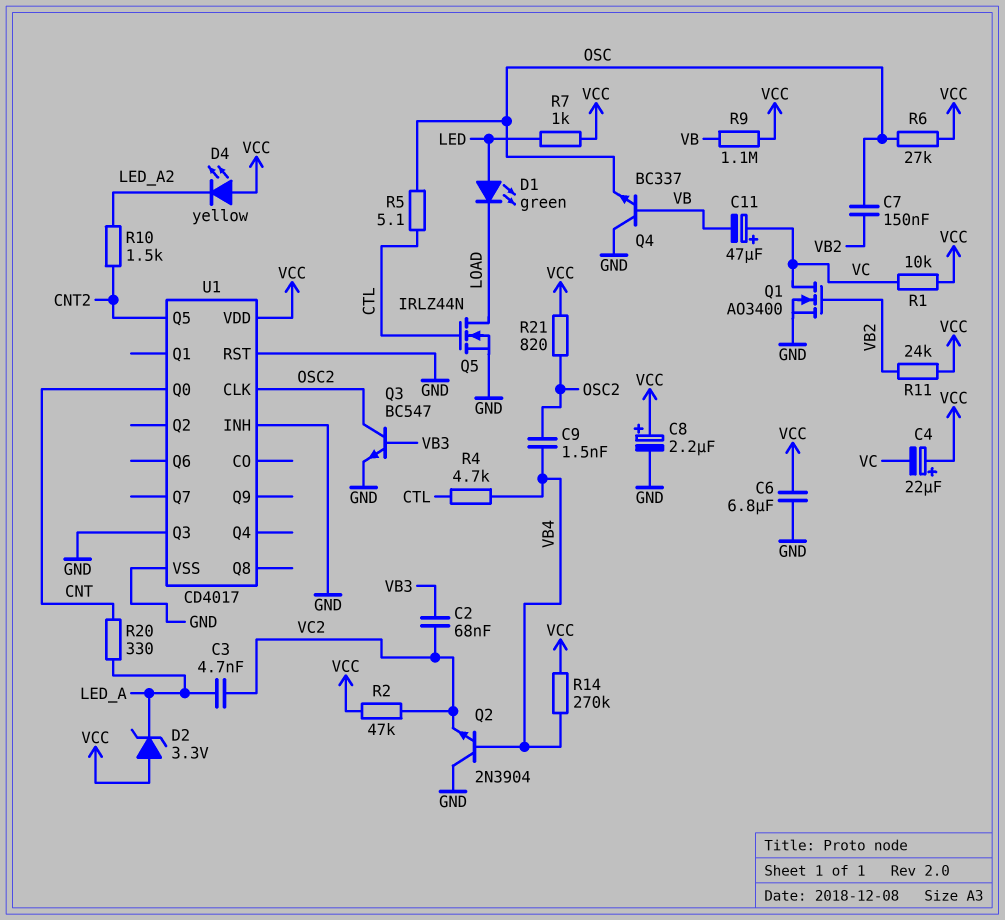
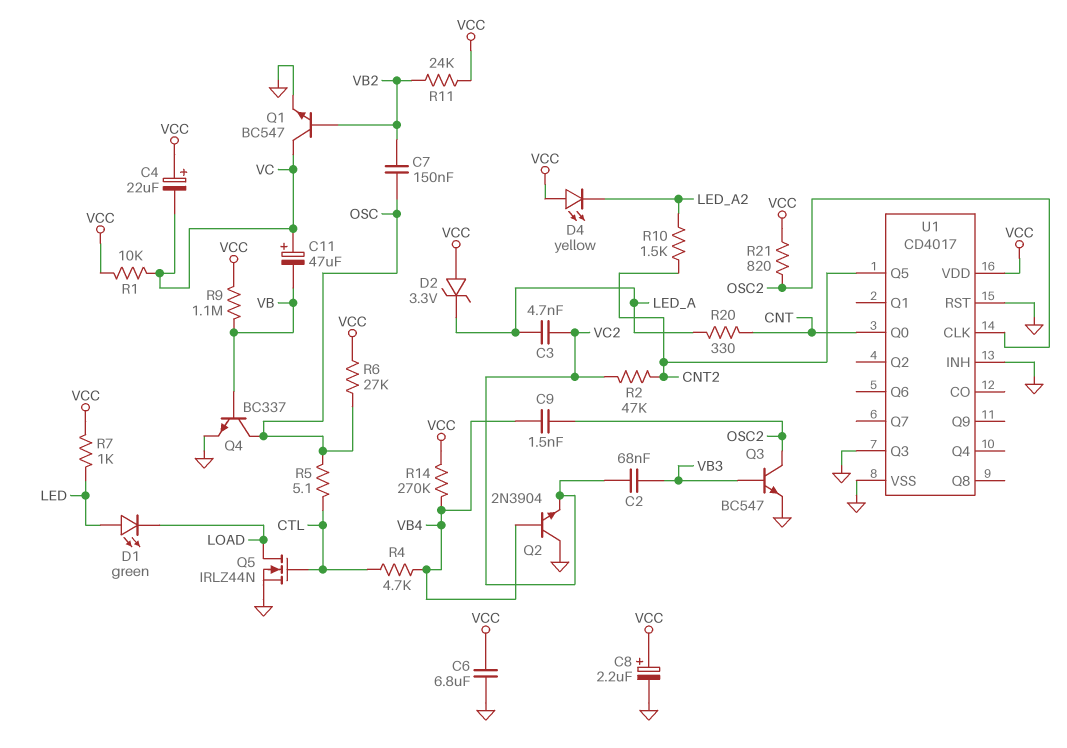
Q1: NMOS AO3400 (G VB2, D VC, S GND) -> NPN BC547 (B VB2, C VC, E GND)
Q4: NPN BC337 (B VB, C GND, E OSC) -> NPN BC337 (B VB, C OSC, E GND)
R2: 47k (VC2, VCC) -> 47k (CNT2, VC2)

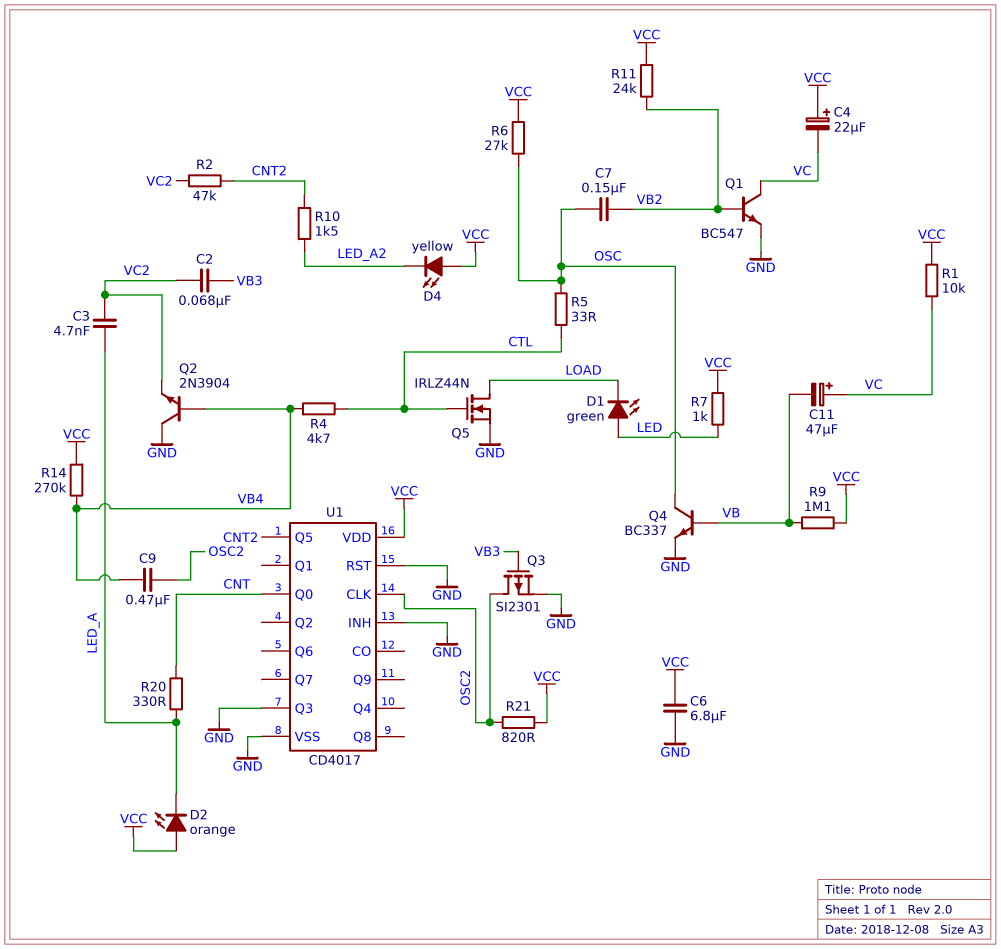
C8: 2.2uF (plus VCC, minus GND) -> none
C9: 1.5nF (OSC2, VB4) -> 470nF (OSC2, VB4)
D2: zener 3.3V (A VCC, K LED_A) -> LED orange (A VCC, K LED_A)
Q3: NPN BC547 (B VB3, C OSC2, E GND) -> PMOS SI2301 (G VB3, D OSC2, S GND)
R5: 5.1 (CTL, OSC) -> 33 (CTL, OSC)

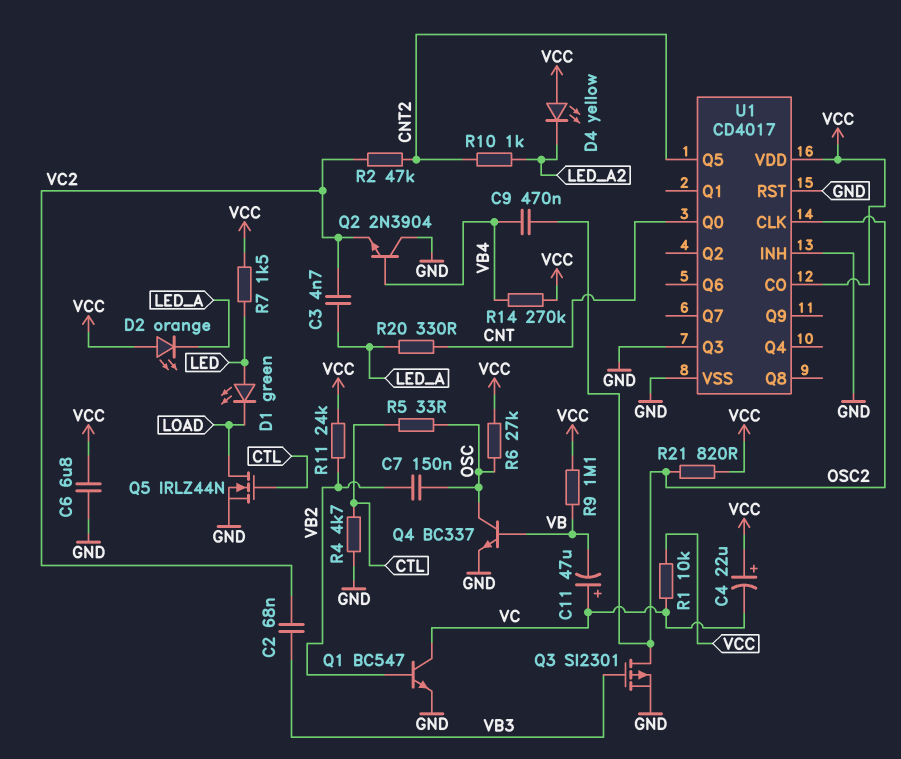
R4: 4.7k (CTL, VB4) -> 4.7k (CTL, GND)
R7: 1k (LED, VCC) -> 1.5k (LED, VCC)
R10: 1.5k (CNT2, LED_A2) -> 1k (CNT2, LED_A2)
U1 pin CO: none -> VCC

